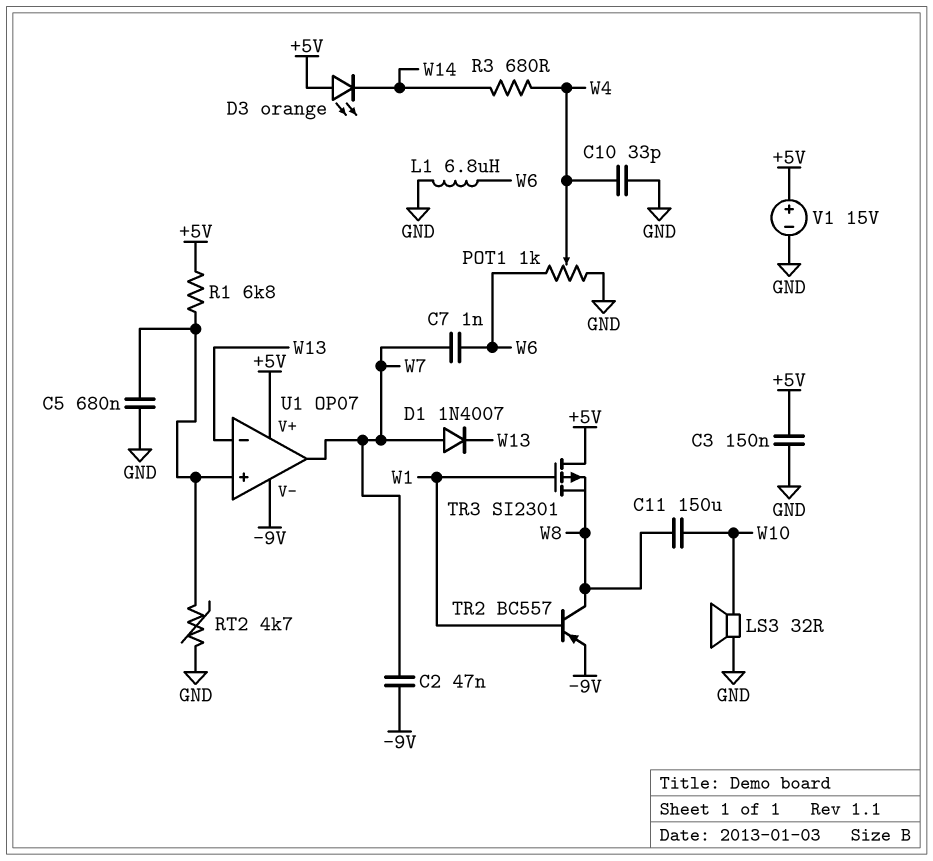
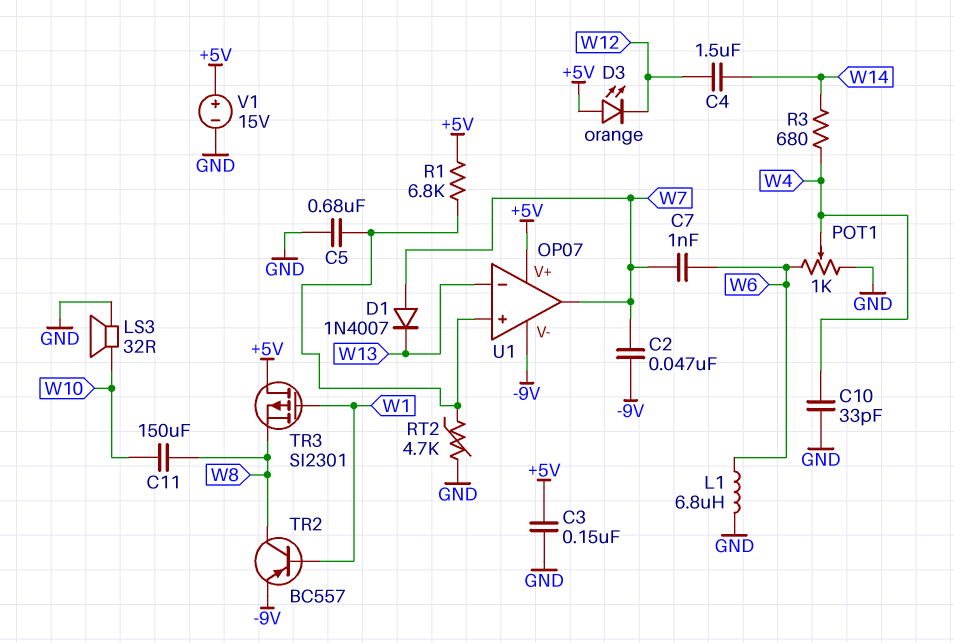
C4: none -> 1.5uF (W12, W14)
D3: LED orange (A +5V, K W14) -> LED orange (A +5V, K W12)

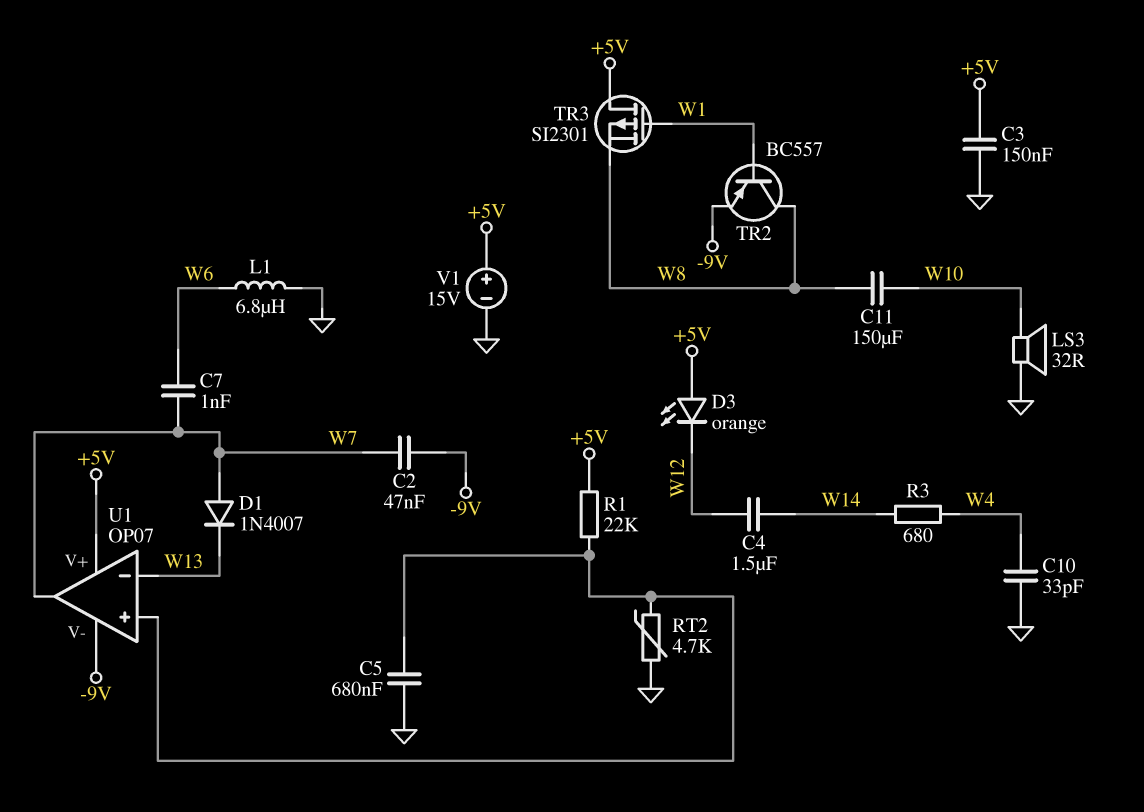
POT1: 1k (GND, W6, wiper W4) -> none
R1: 6.8k (+5V, U1/in+) -> 22k (+5V, U1/in+)

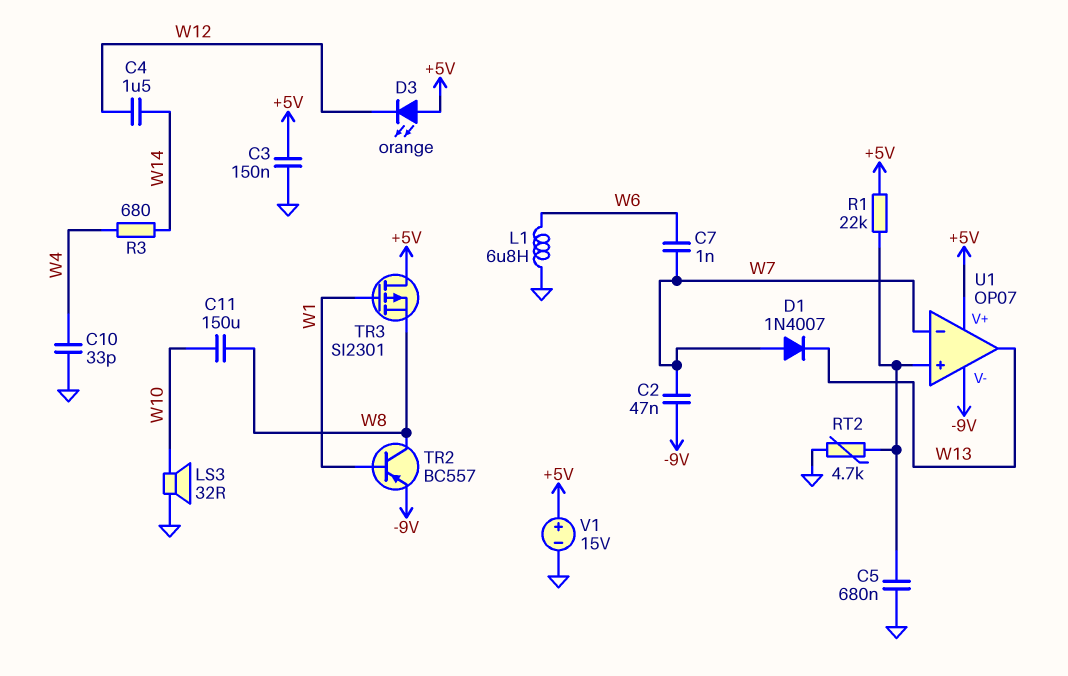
U1 pin in-: W13 -> W7
U1 pin out: W7 -> W13

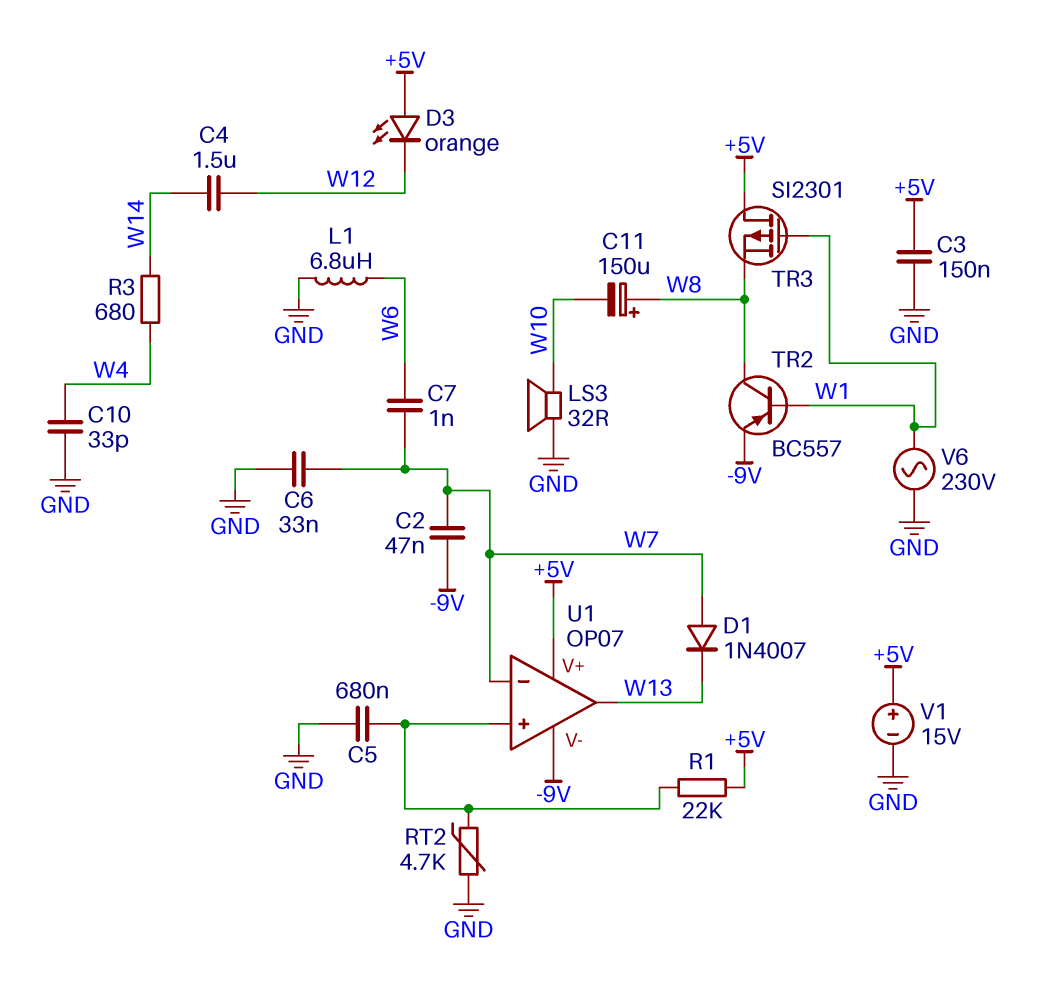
C6: none -> 33nF (GND, W7)
C11: 150uF (W8, W10) -> 150uF (plus W8, minus W10)
V6: none -> AC 230V (GND, W1)

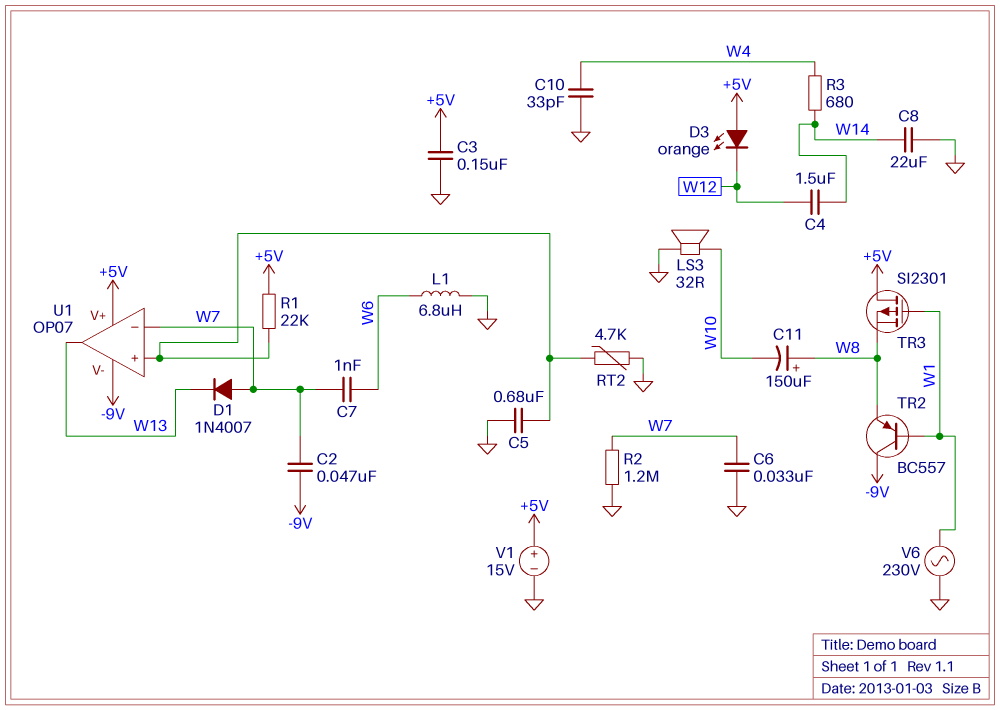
C8: none -> 22uF (GND, W14)
R2: none -> 1.2M (GND, W7)
TR2: PNP BC557 (B W1, C W8, E -9V) -> PNP BC557 (B W1, C -9V, E W8)

